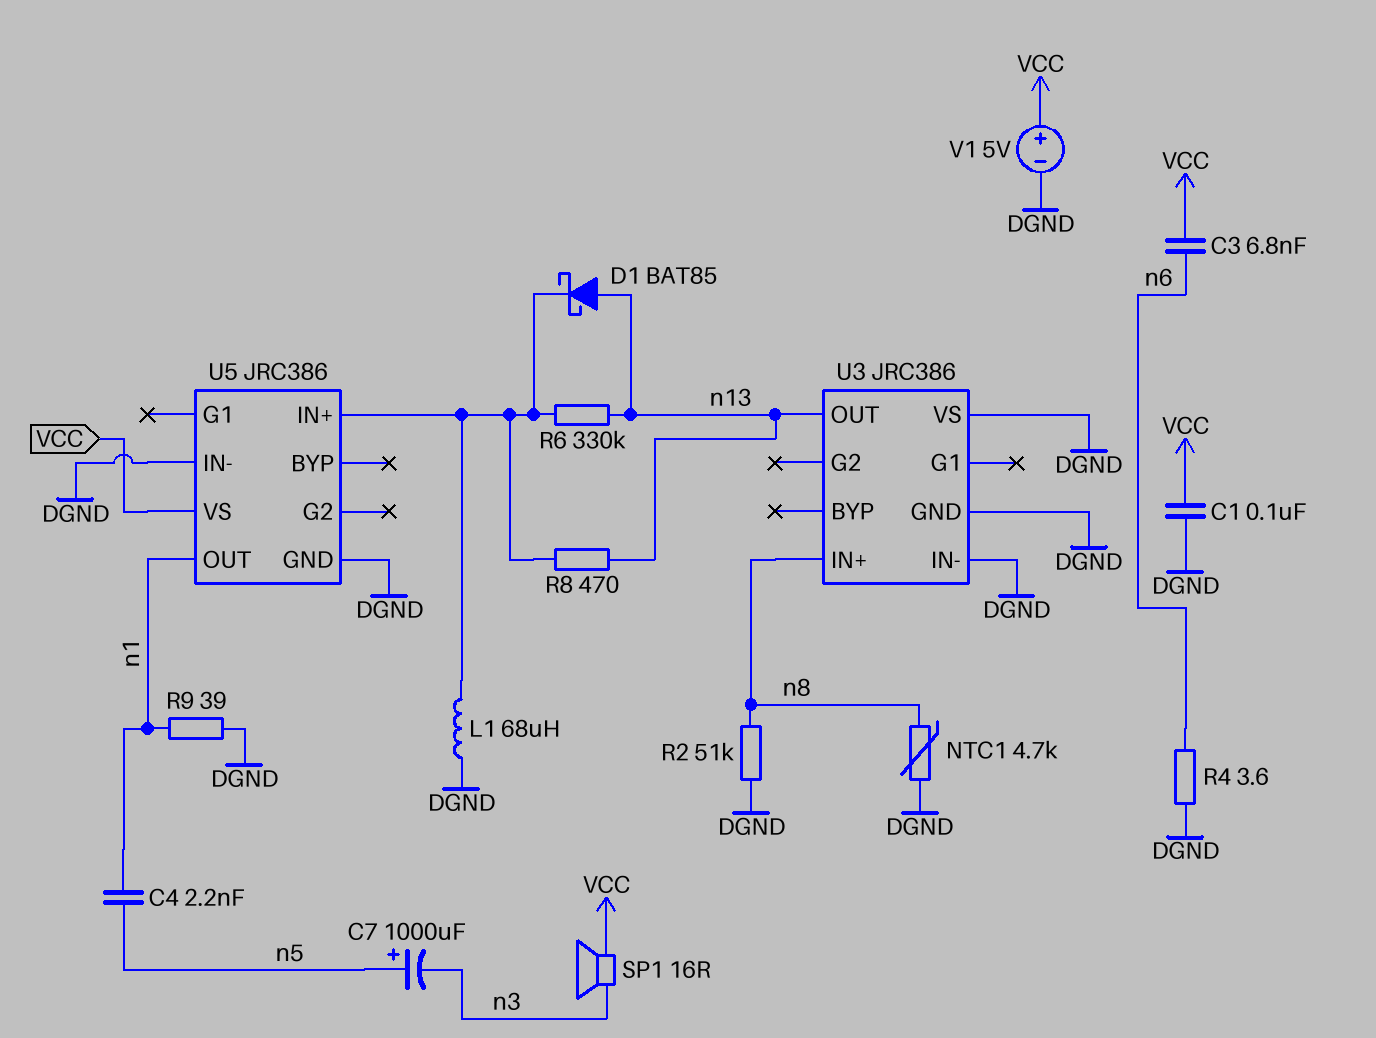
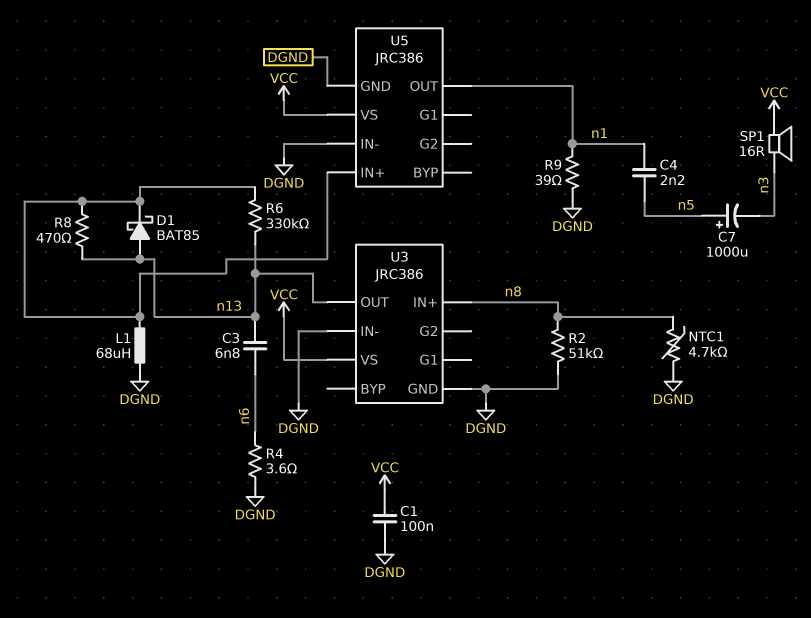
C3: 6.8nF (VCC, n6) -> 6.8nF (n6, n13)
U3 pin VS: DGND -> VCC
V1: 5V (plus VCC, minus DGND) -> none

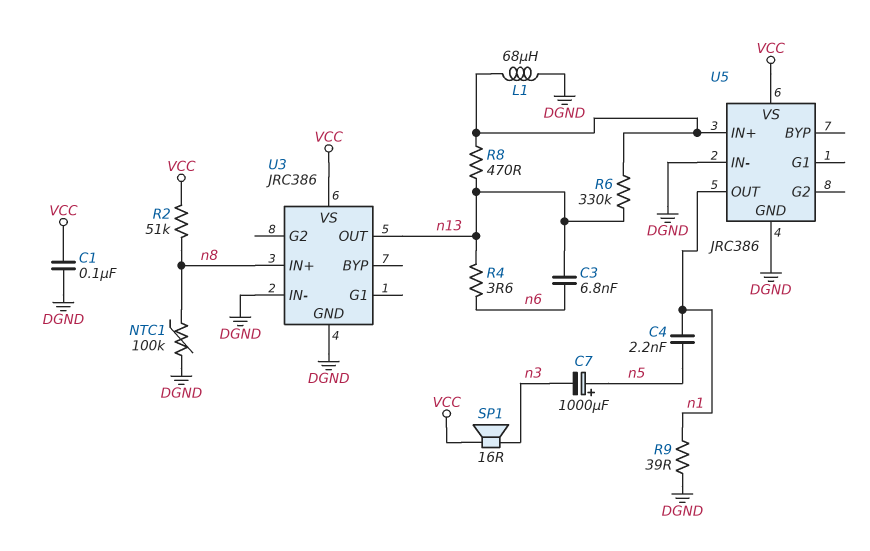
D1: schottky BAT85 (A n13, K U5/IN+) -> none
NTC1: 4.7k (DGND, n8) -> 100k (DGND, n8)
R2: 51k (DGND, n8) -> 51k (VCC, n8)
R4: 3.6 (DGND, n6) -> 3.6 (n6, n13)

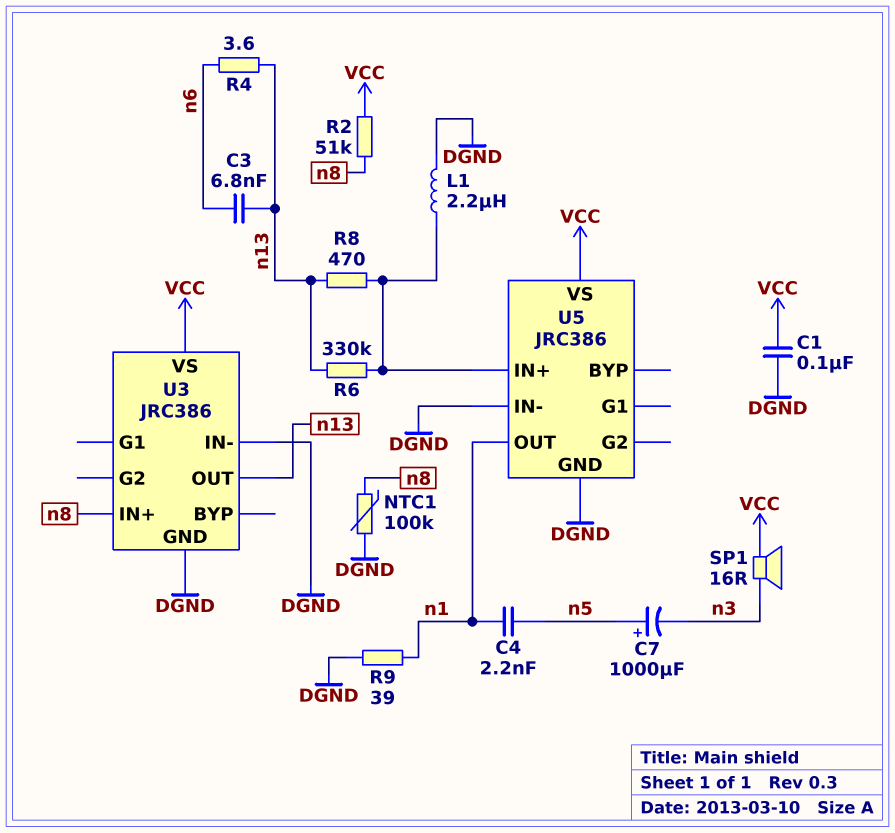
L1: 68uH (DGND, U5/IN+) -> 2.2uH (DGND, U5/IN+)

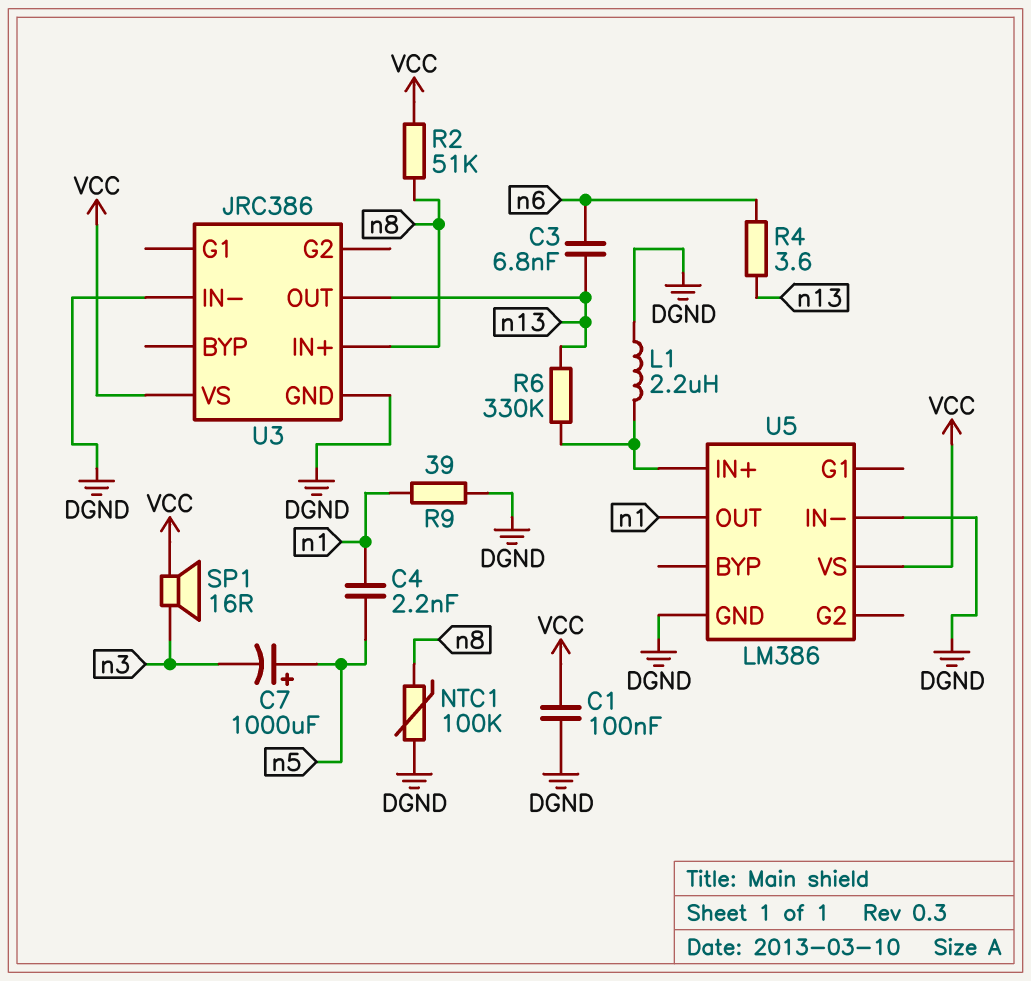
R8: 470 (U5/IN+, n13) -> none
U5: JRC386 -> LM386

